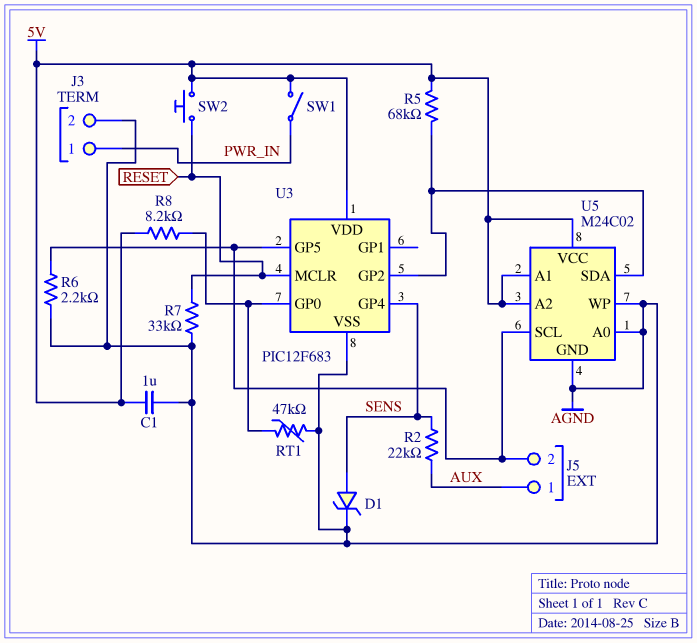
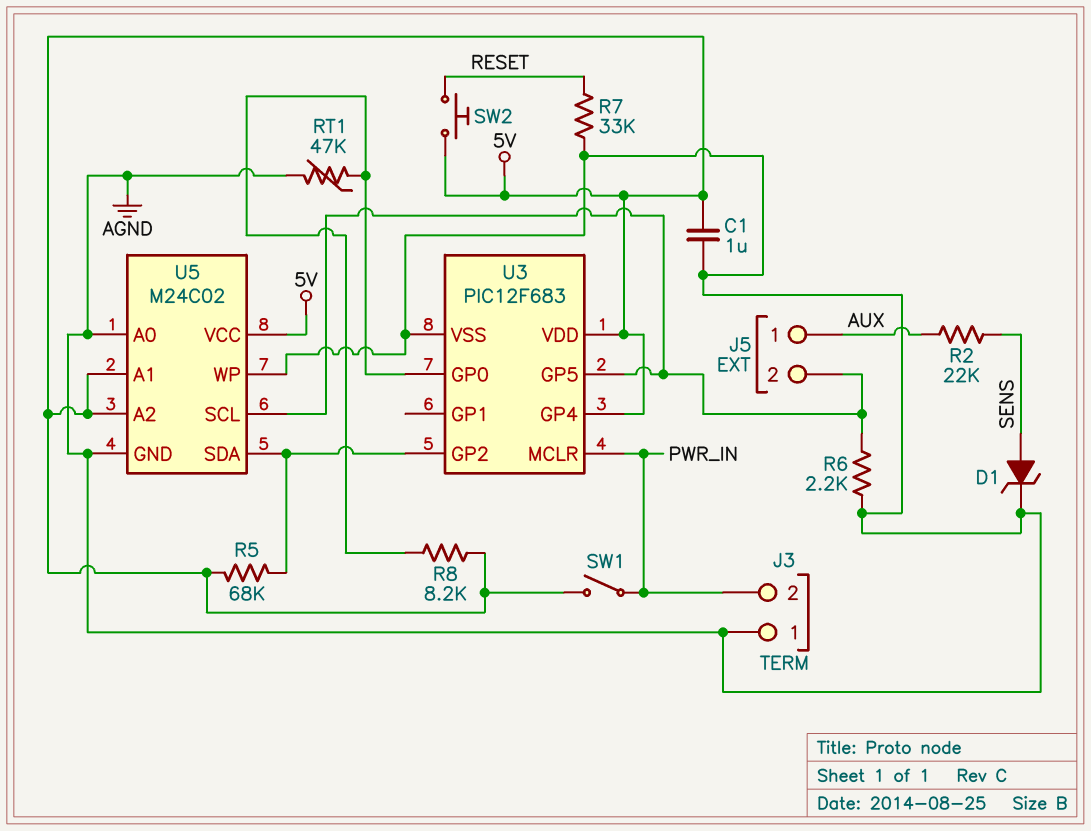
J3 pin 1: PWR_IN -> AGND
J3 pin 2: AGND -> PWR_IN
U3 pin GP4: SENS -> 5V
U3 pin MCLR: RESET -> PWR_IN

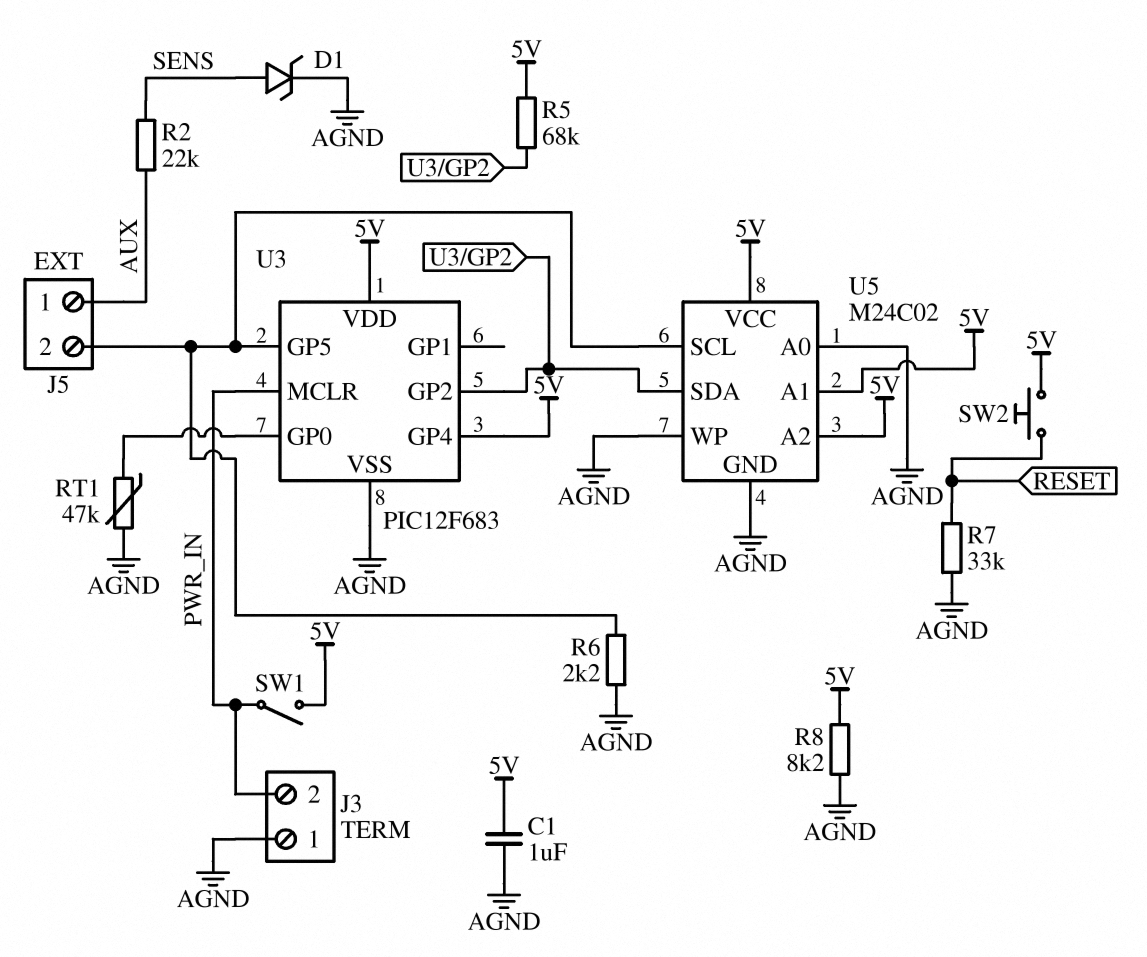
R8: 8.2k (5V, U3/GP0) -> 8.2k (5V, AGND)

